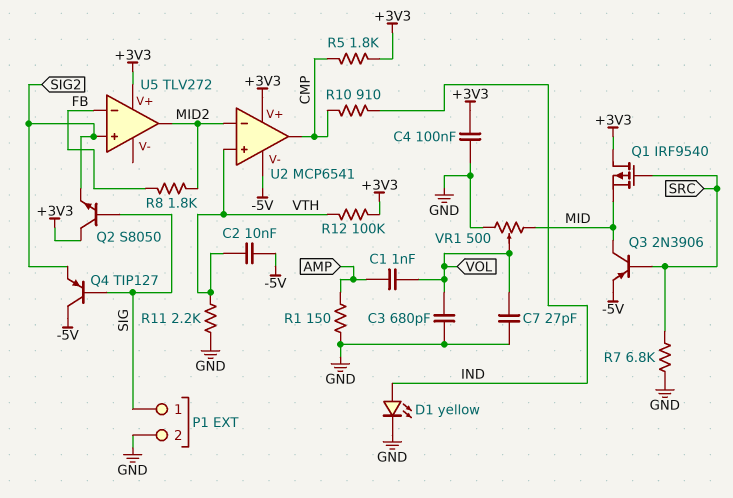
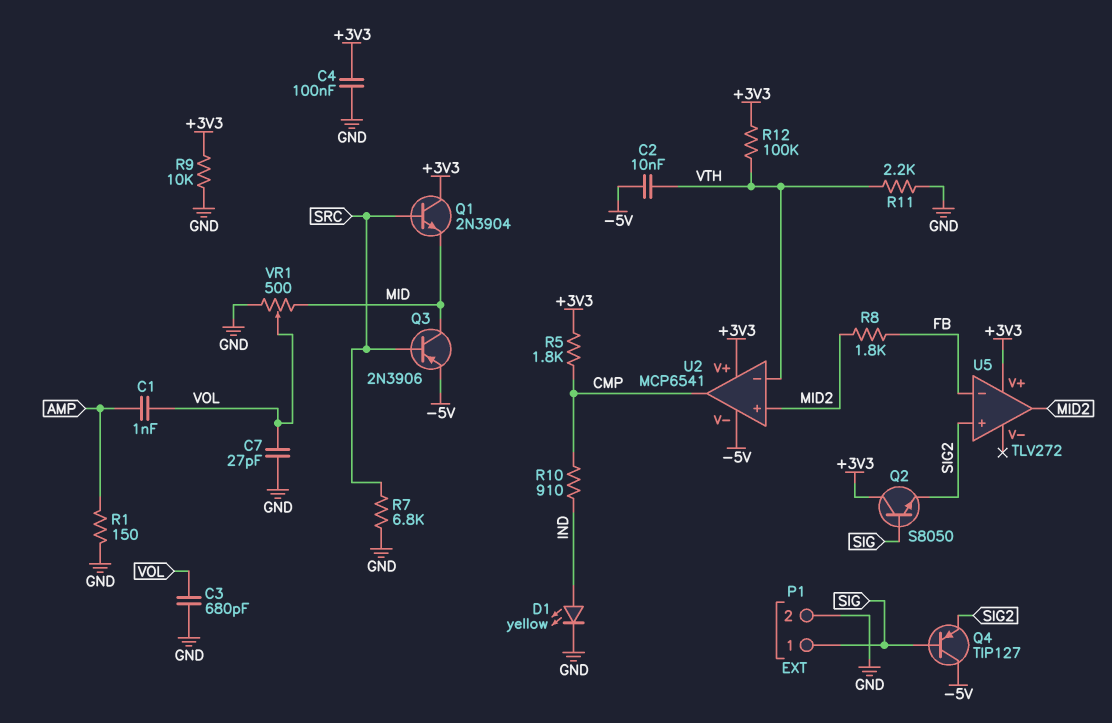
Q1: PMOS IRF9540 (G SRC, D +3V3, S MID) -> NPN 2N3904 (B SRC, C +3V3, E MID)
R9: none -> 10k (+3V3, GND)
U2 pin in+: VTH -> MID2
U2 pin in-: MID2 -> VTH

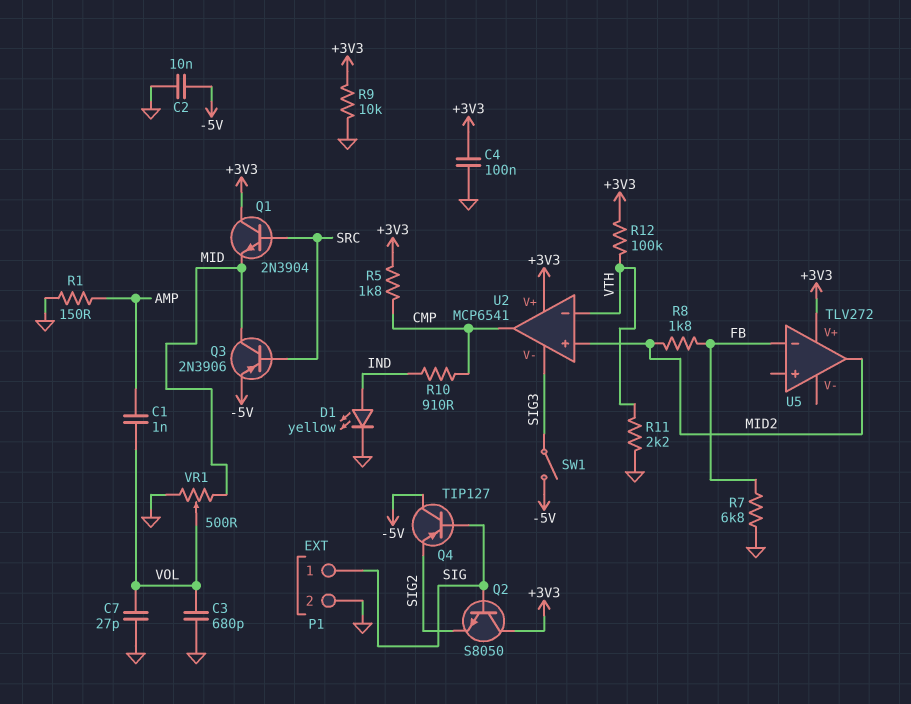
C2: 10nF (-5V, VTH) -> 10nF (-5V, GND)
R7: 6.8k (GND, SRC) -> 6.8k (FB, GND)
SW1: none -> switch (-5V, SIG3)
U2 pin V-: -5V -> SIG3
U5 pin in+: SIG2 -> none

